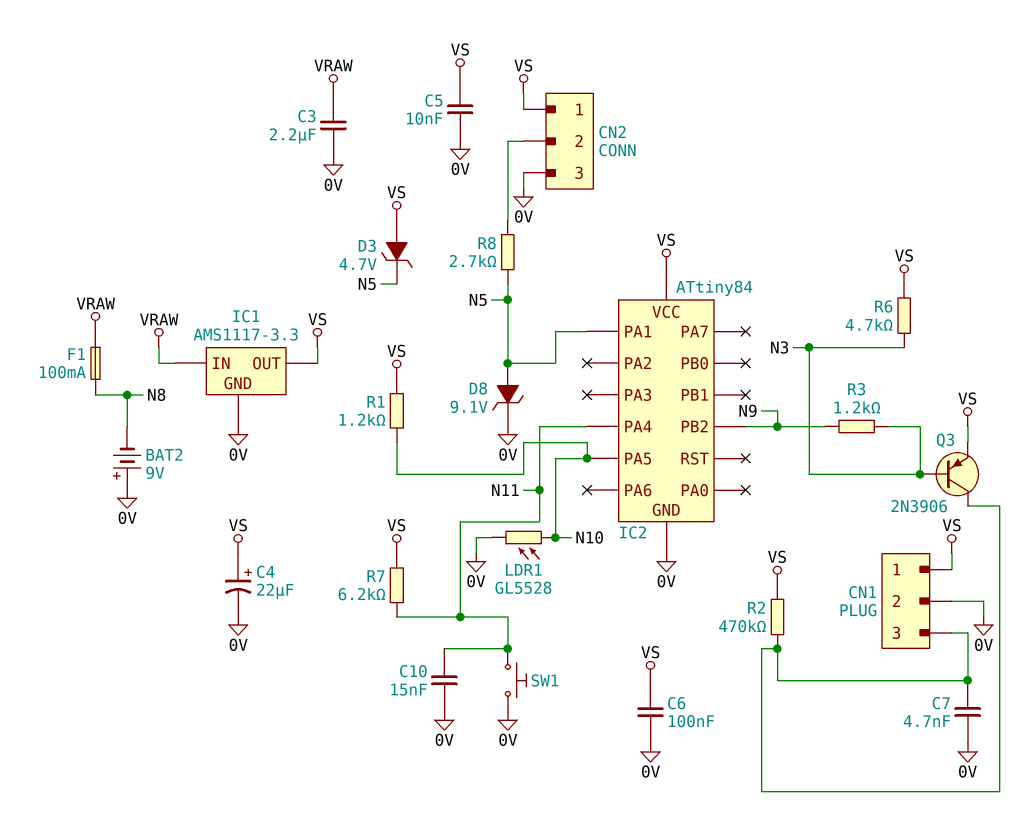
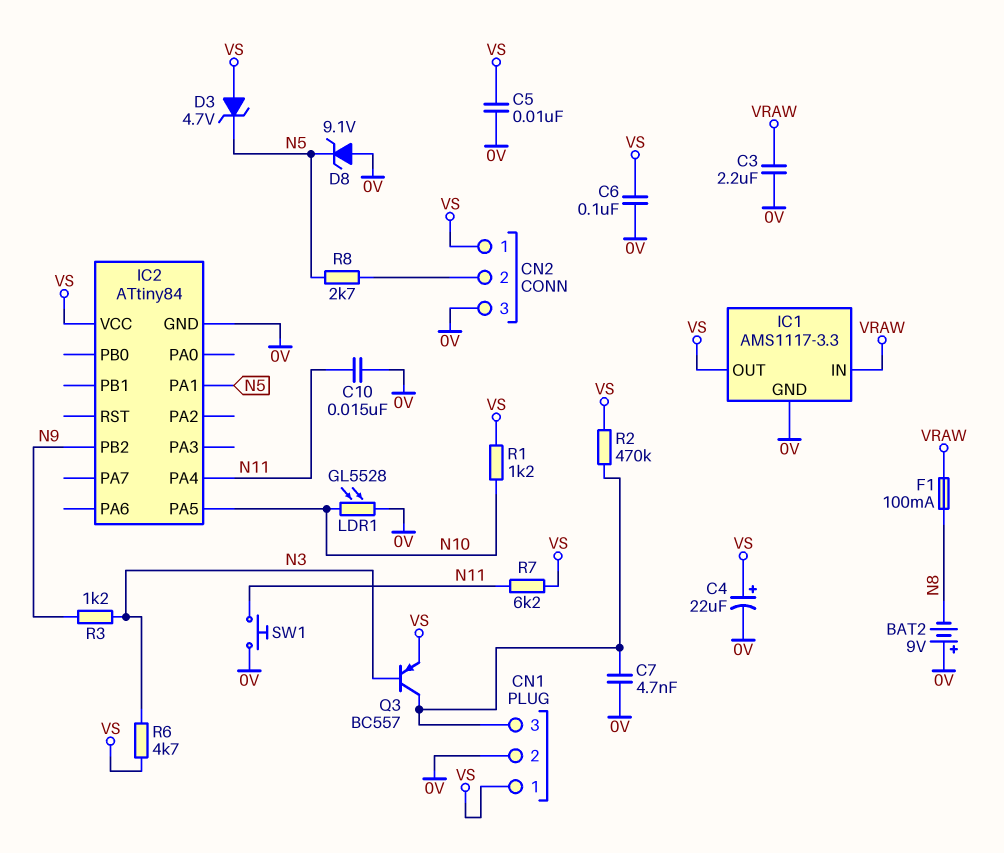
D8: zener 9.1V (A N5, K 0V) -> zener 9.1V (A 0V, K N5)
Q3: PNP 2N3906 (B N3, C CN1/3, E VS) -> PNP BC557 (B N3, C CN1/3, E VS)

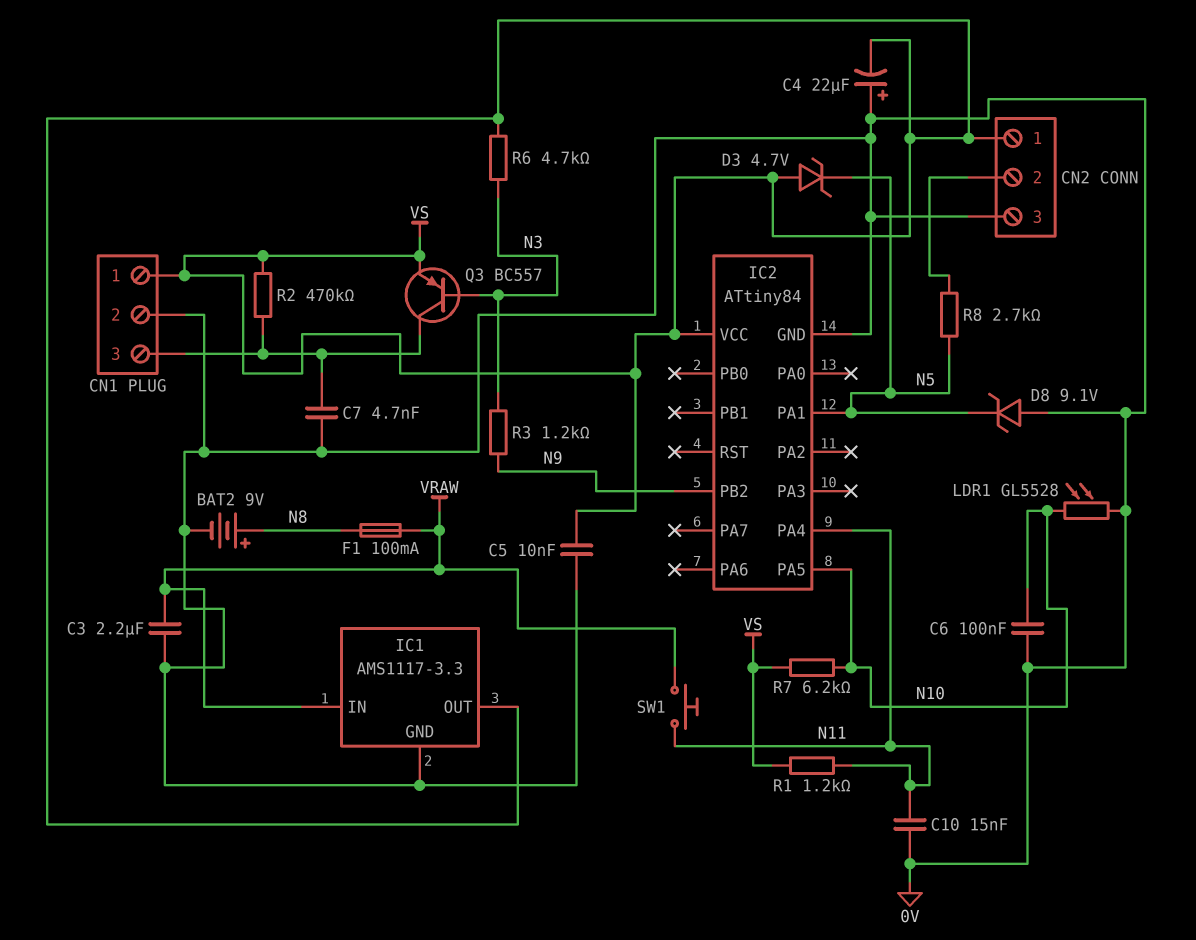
BAT2: 9V (plus 0V, minus N8) -> 9V (plus N8, minus 0V)
C4: 22uF (plus VS, minus 0V) -> 22uF (plus 0V, minus VS)
C6: 100nF (0V, VS) -> 100nF (0V, N10)
R1: 1.2k (N10, VS) -> 1.2k (N11, VS)
R7: 6.2k (N11, VS) -> 6.2k (N10, VS)
SW1: button (0V, N11) -> button (N11, VRAW)

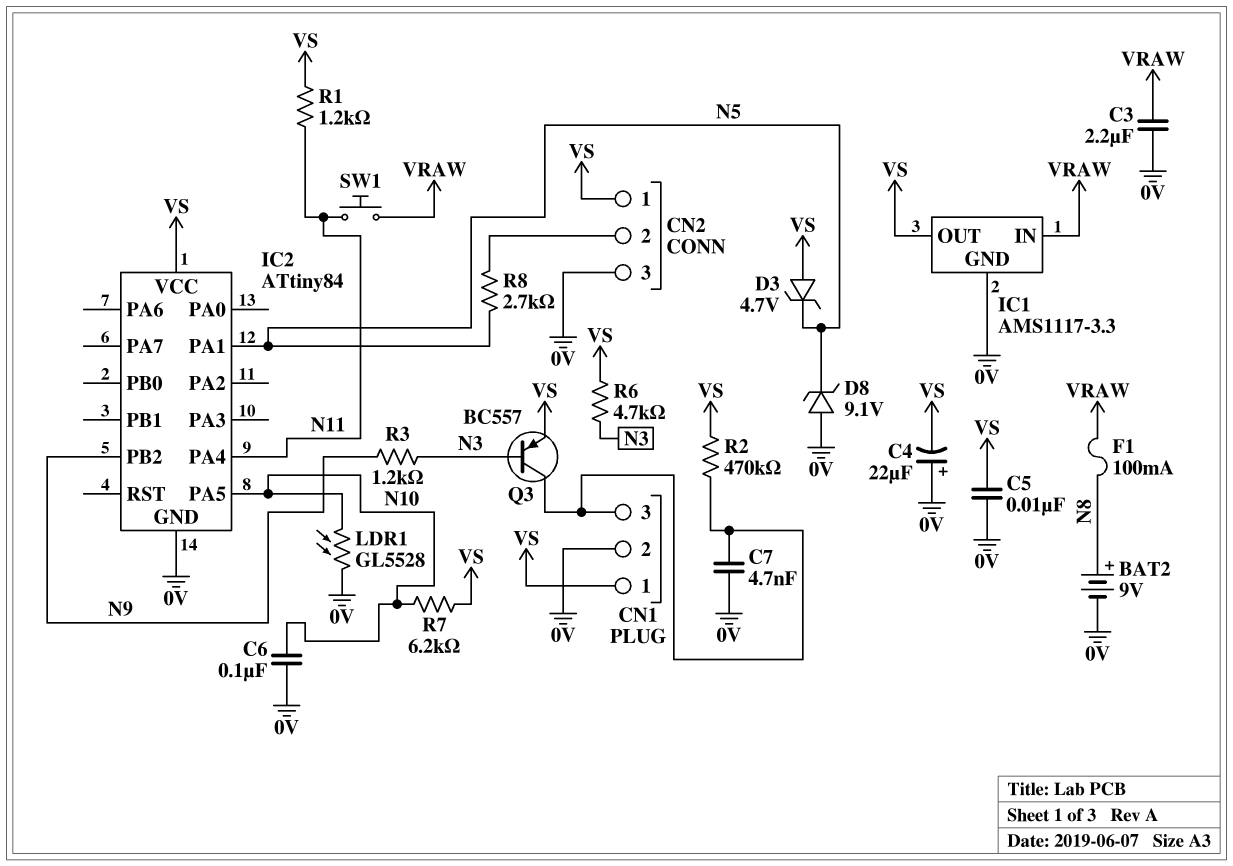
C10: 15nF (0V, N11) -> none

